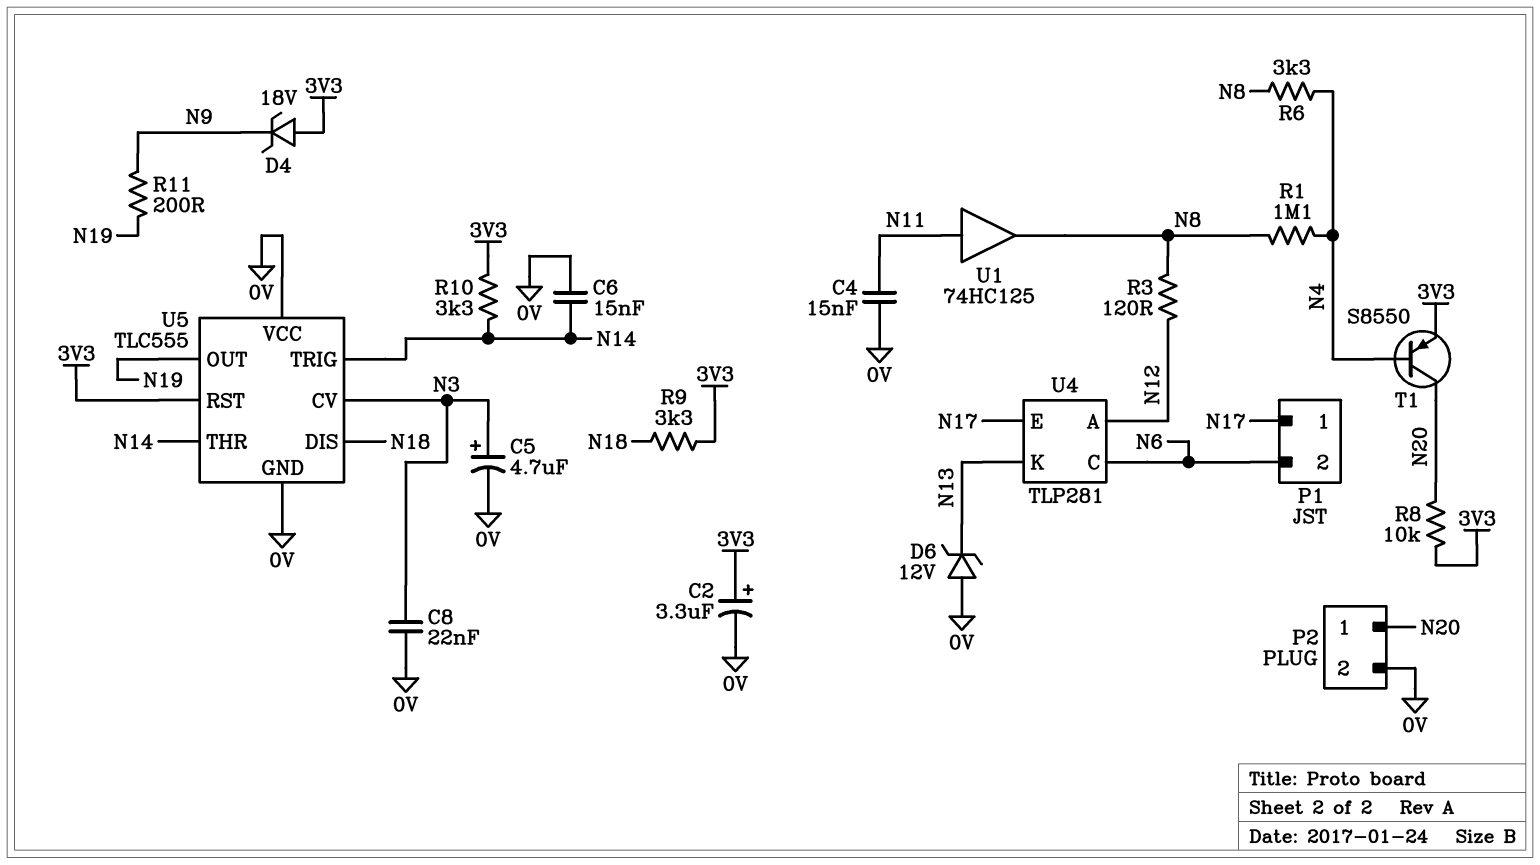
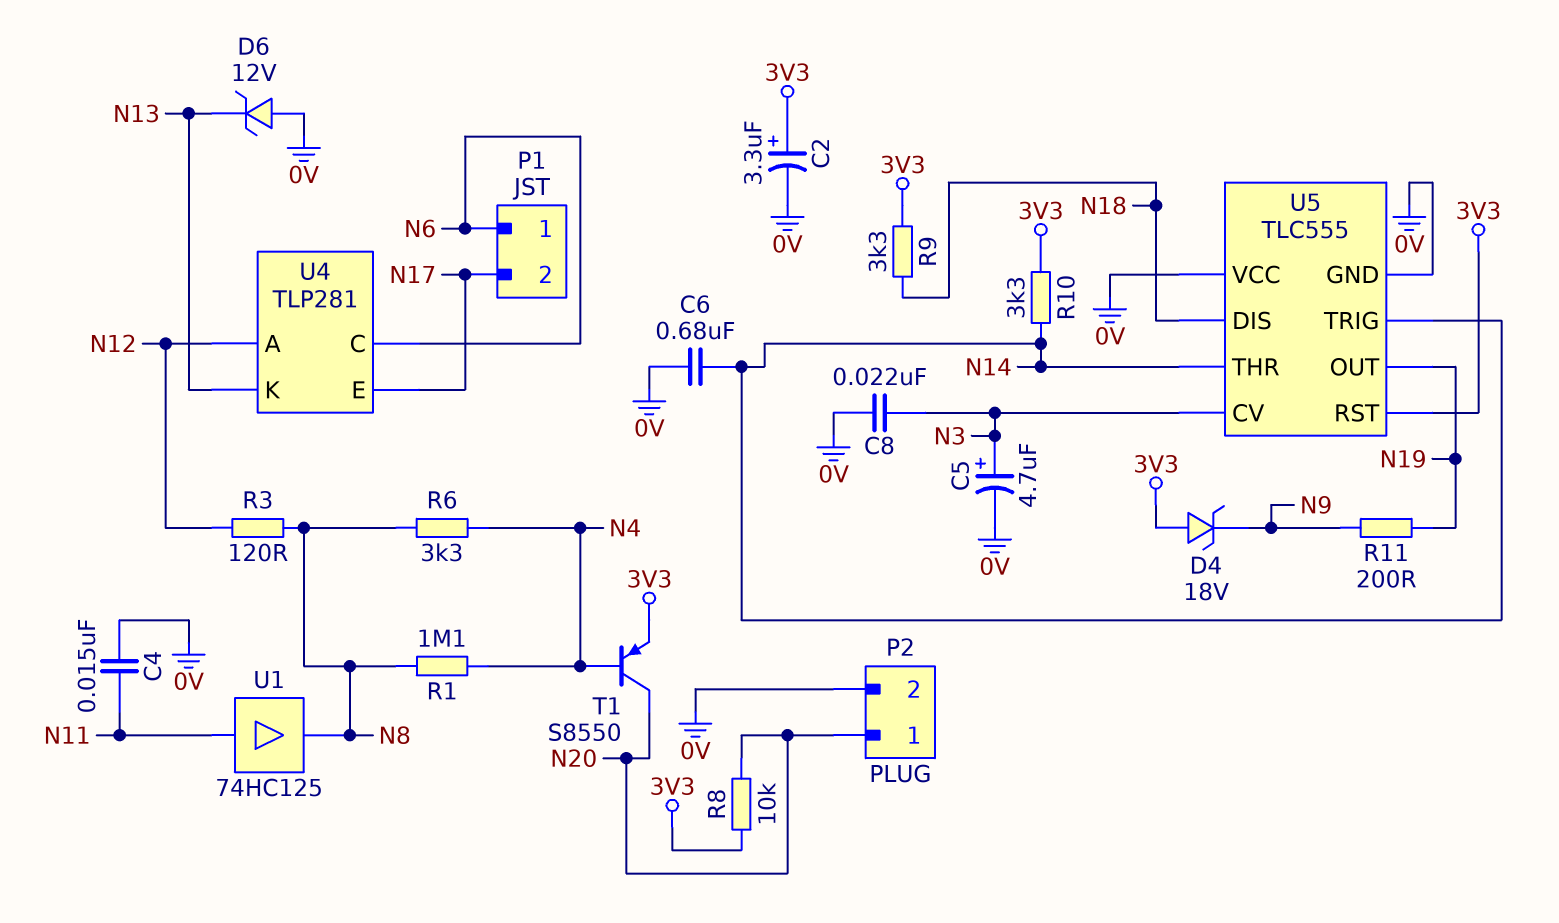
C6: 15nF (0V, N14) -> 680nF (0V, N14)
P1 pin 1: N17 -> N6
P1 pin 2: N6 -> N17

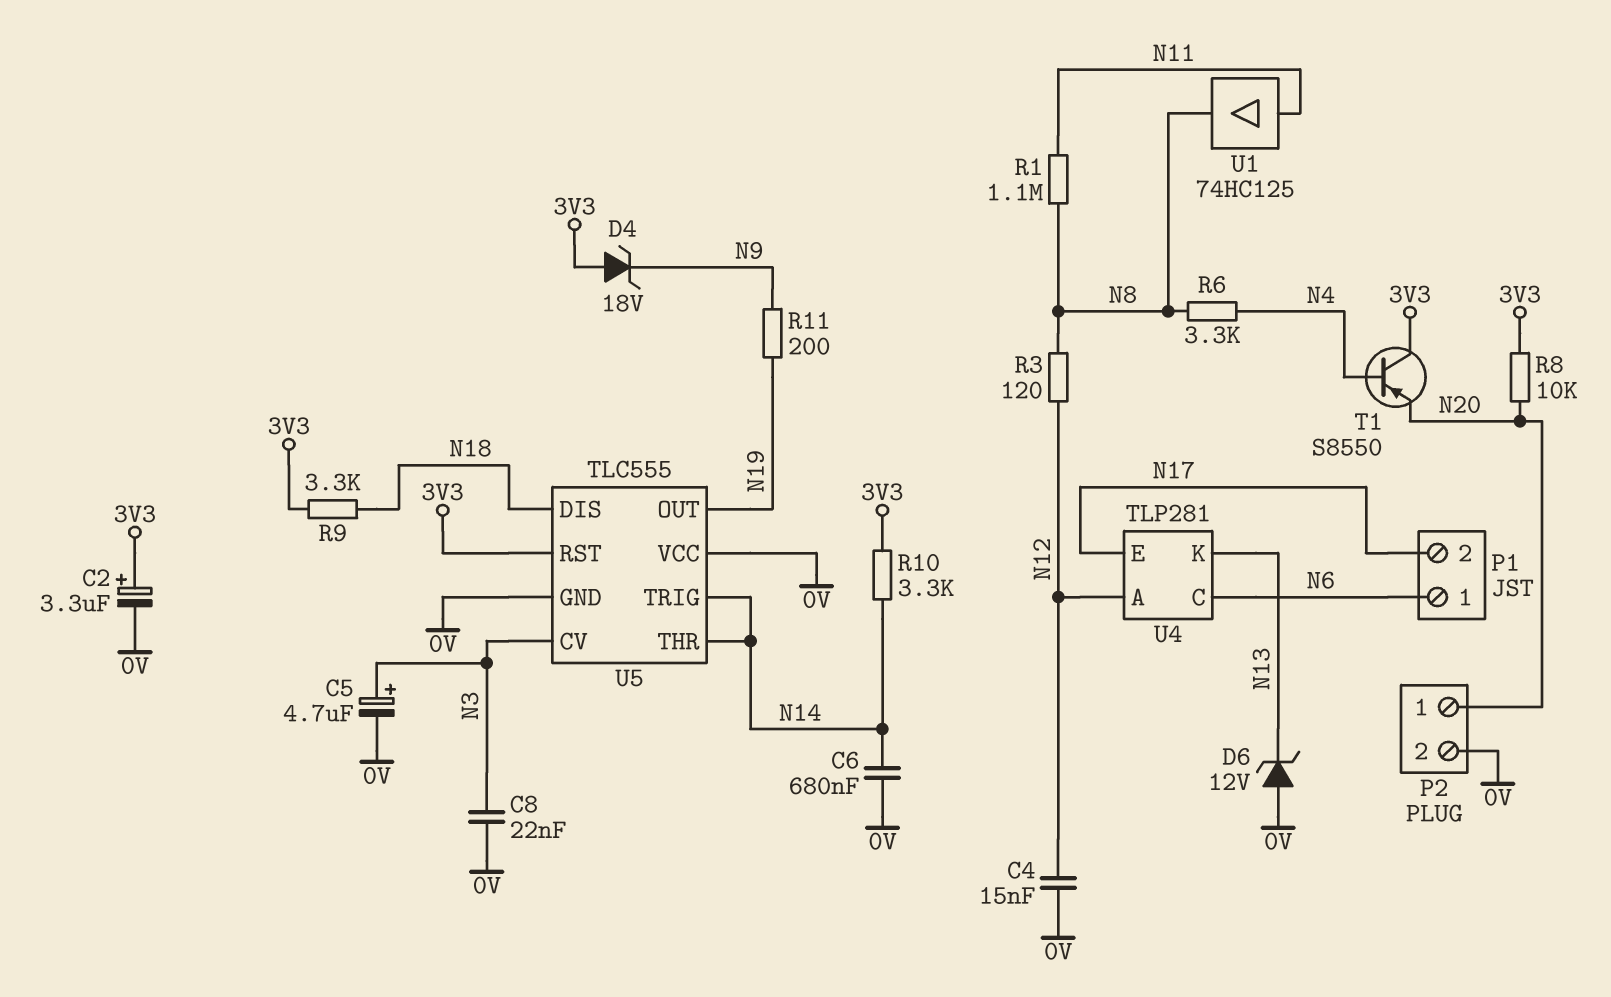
C4: 15nF (0V, N11) -> 15nF (0V, N12)
R1: 1.1M (N4, N8) -> 1.1M (N8, N11)
T1: PNP S8550 (B N4, C N20, E 3V3) -> PNP S8550 (B N4, C 3V3, E N20)

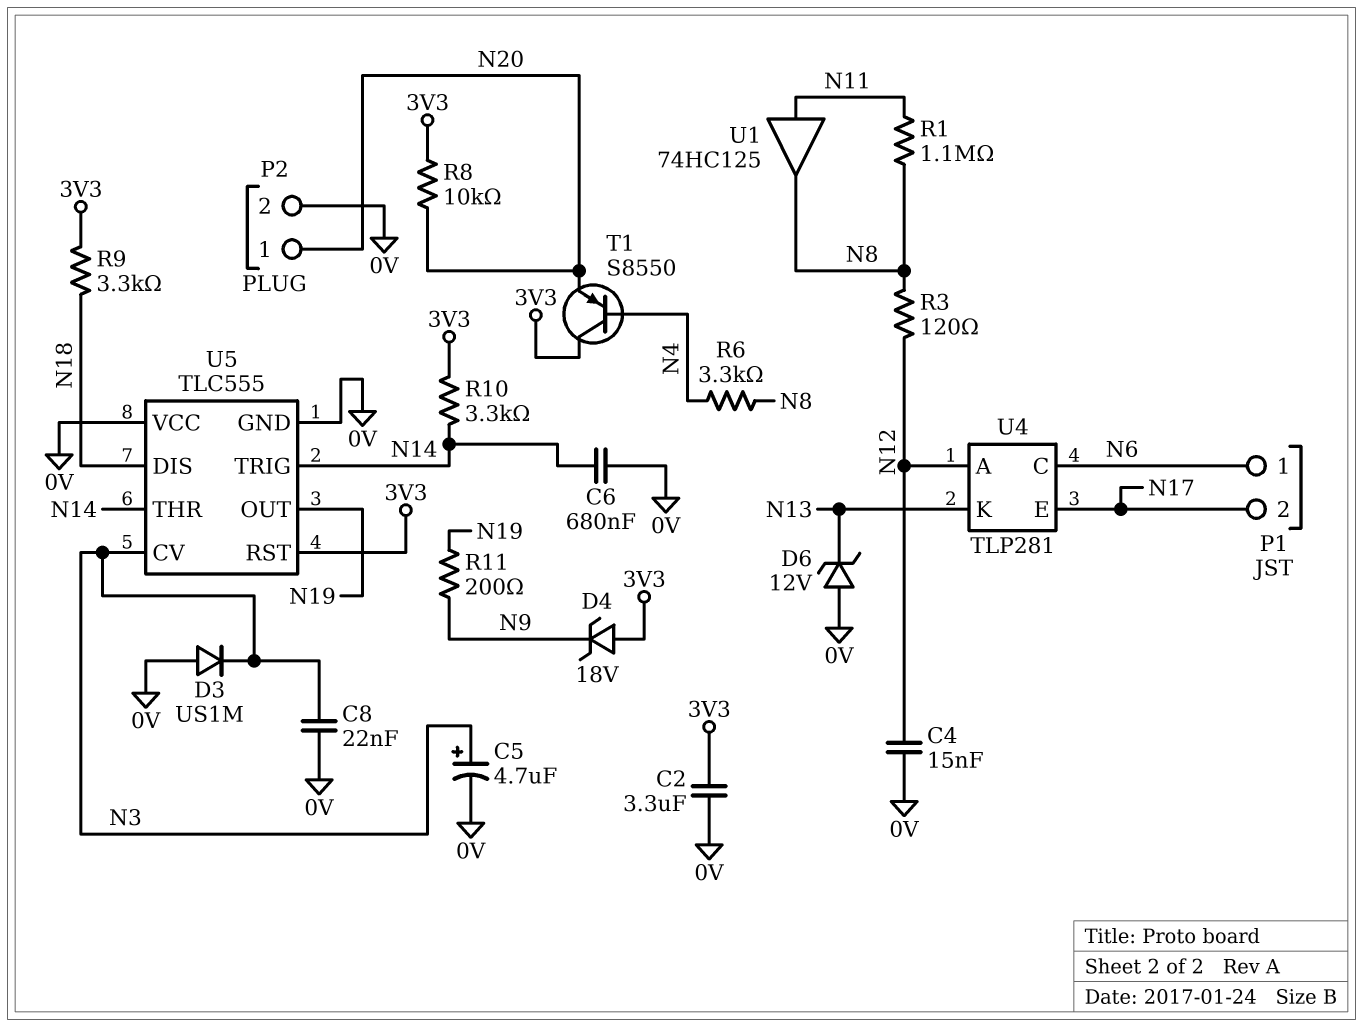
C2: 3.3uF (plus 3V3, minus 0V) -> 3.3uF (0V, 3V3)
D3: none -> diode US1M (A 0V, K N3)

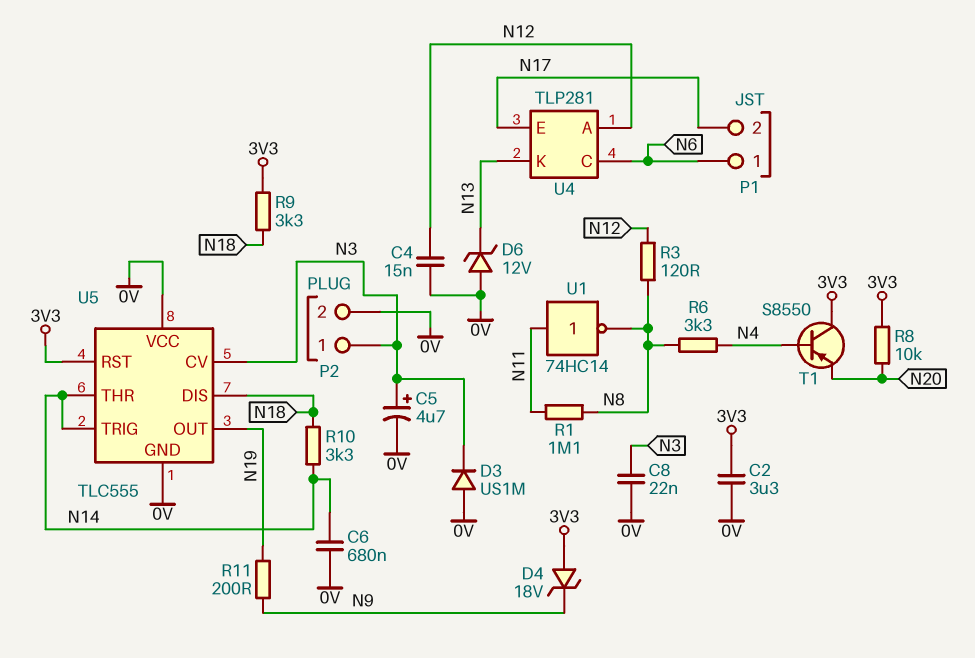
P2 pin 1: N20 -> N3
R10: 3.3k (3V3, N14) -> 3.3k (N14, N18)
U1: buffer 74HC125 (in N11, out N8) -> NOT 74HC14 (in N11, out N8)

